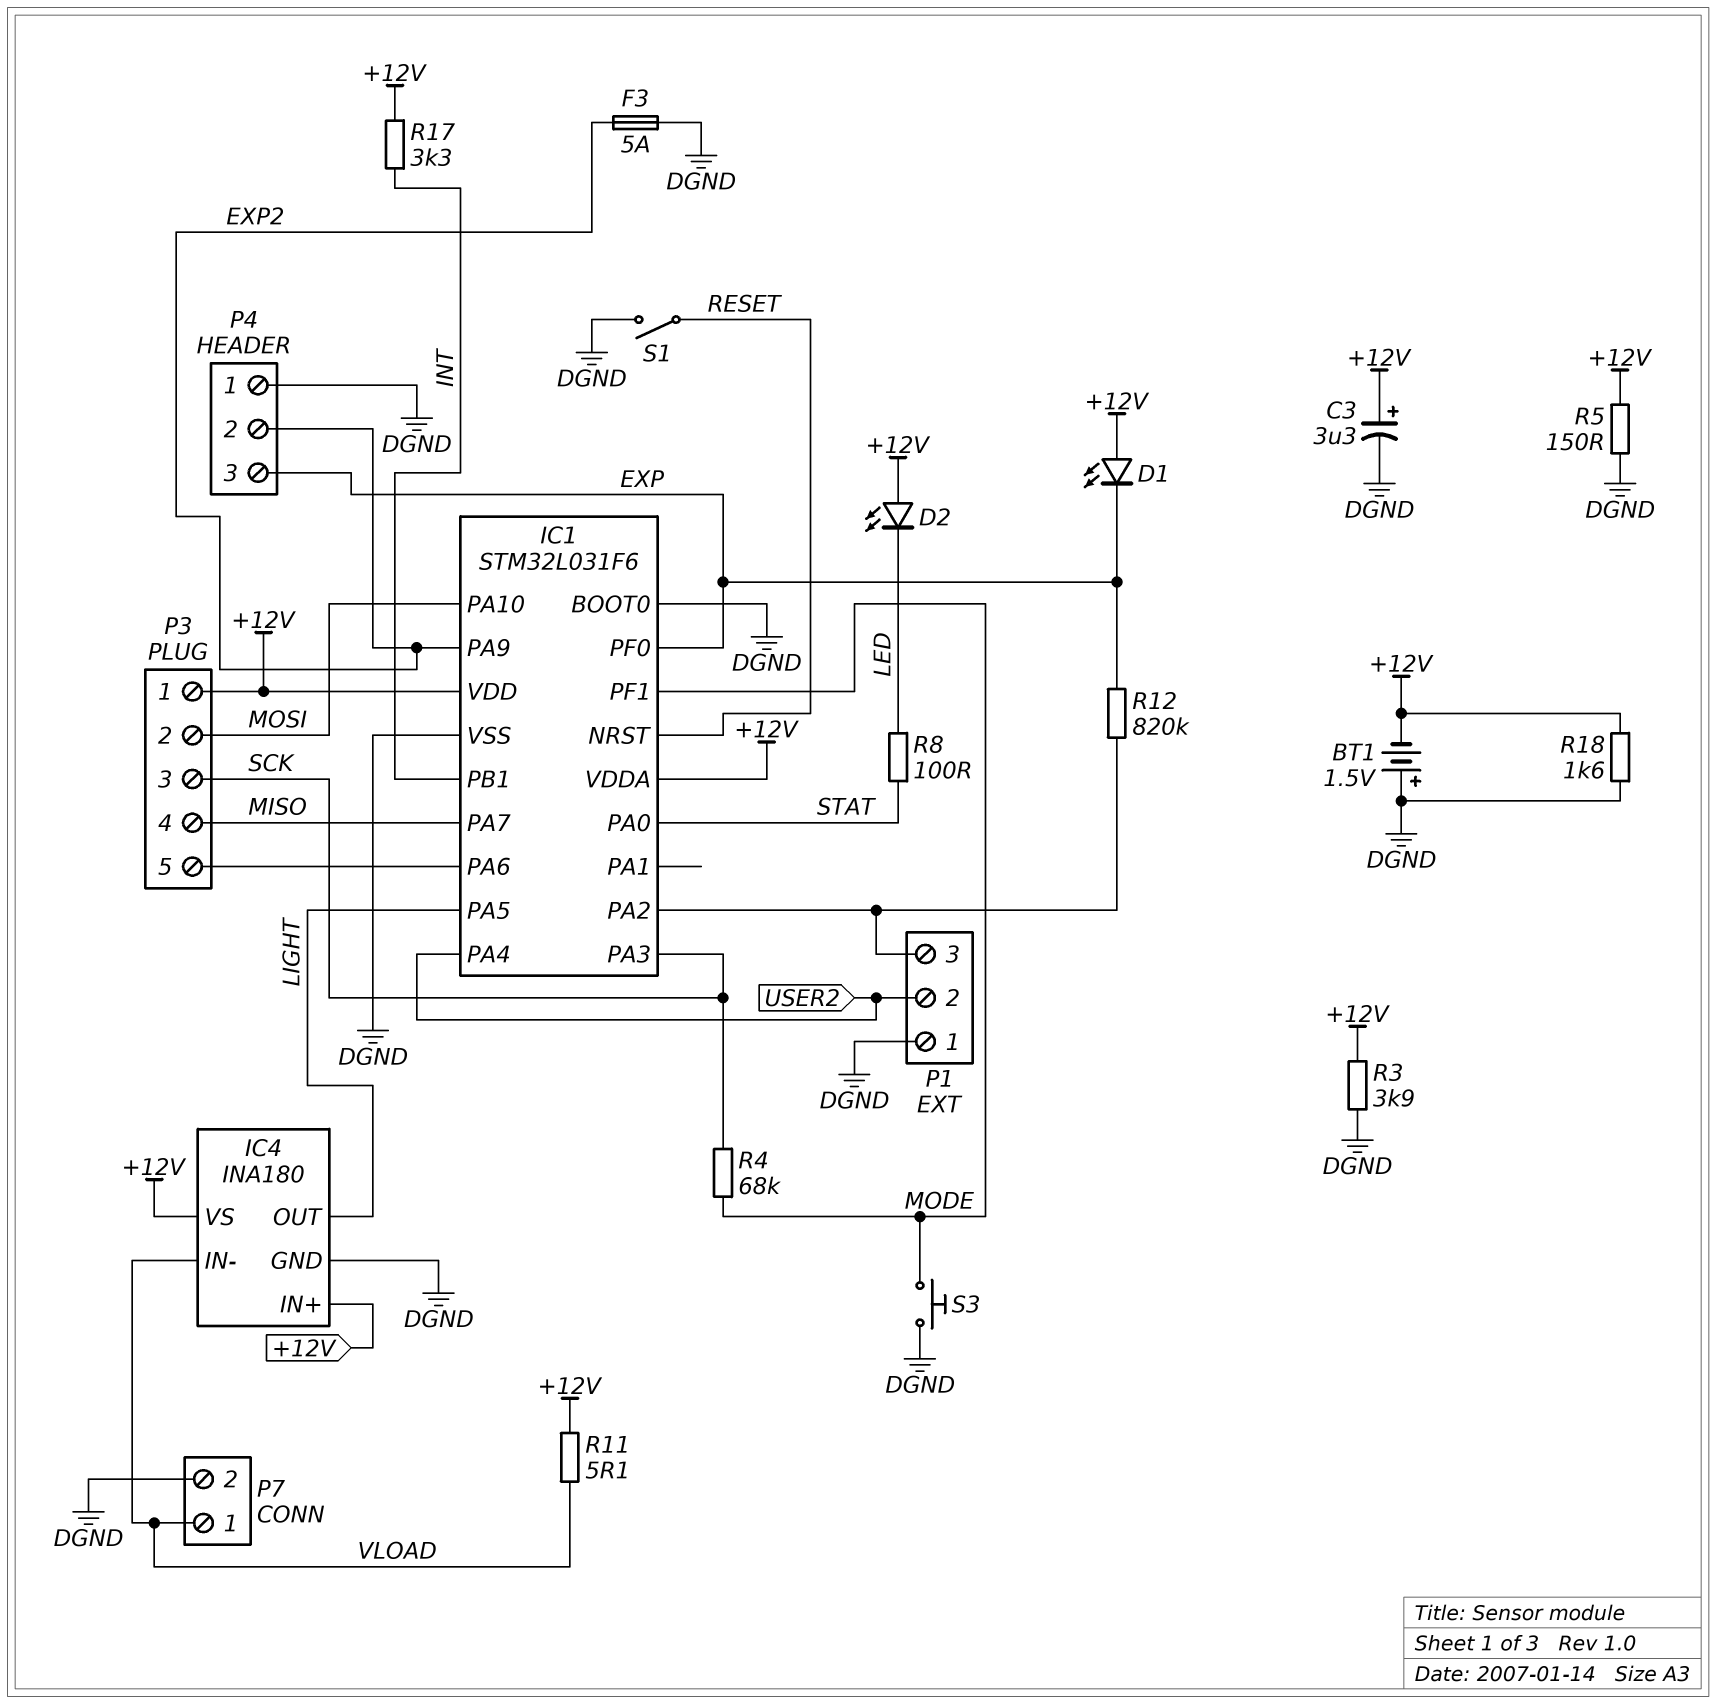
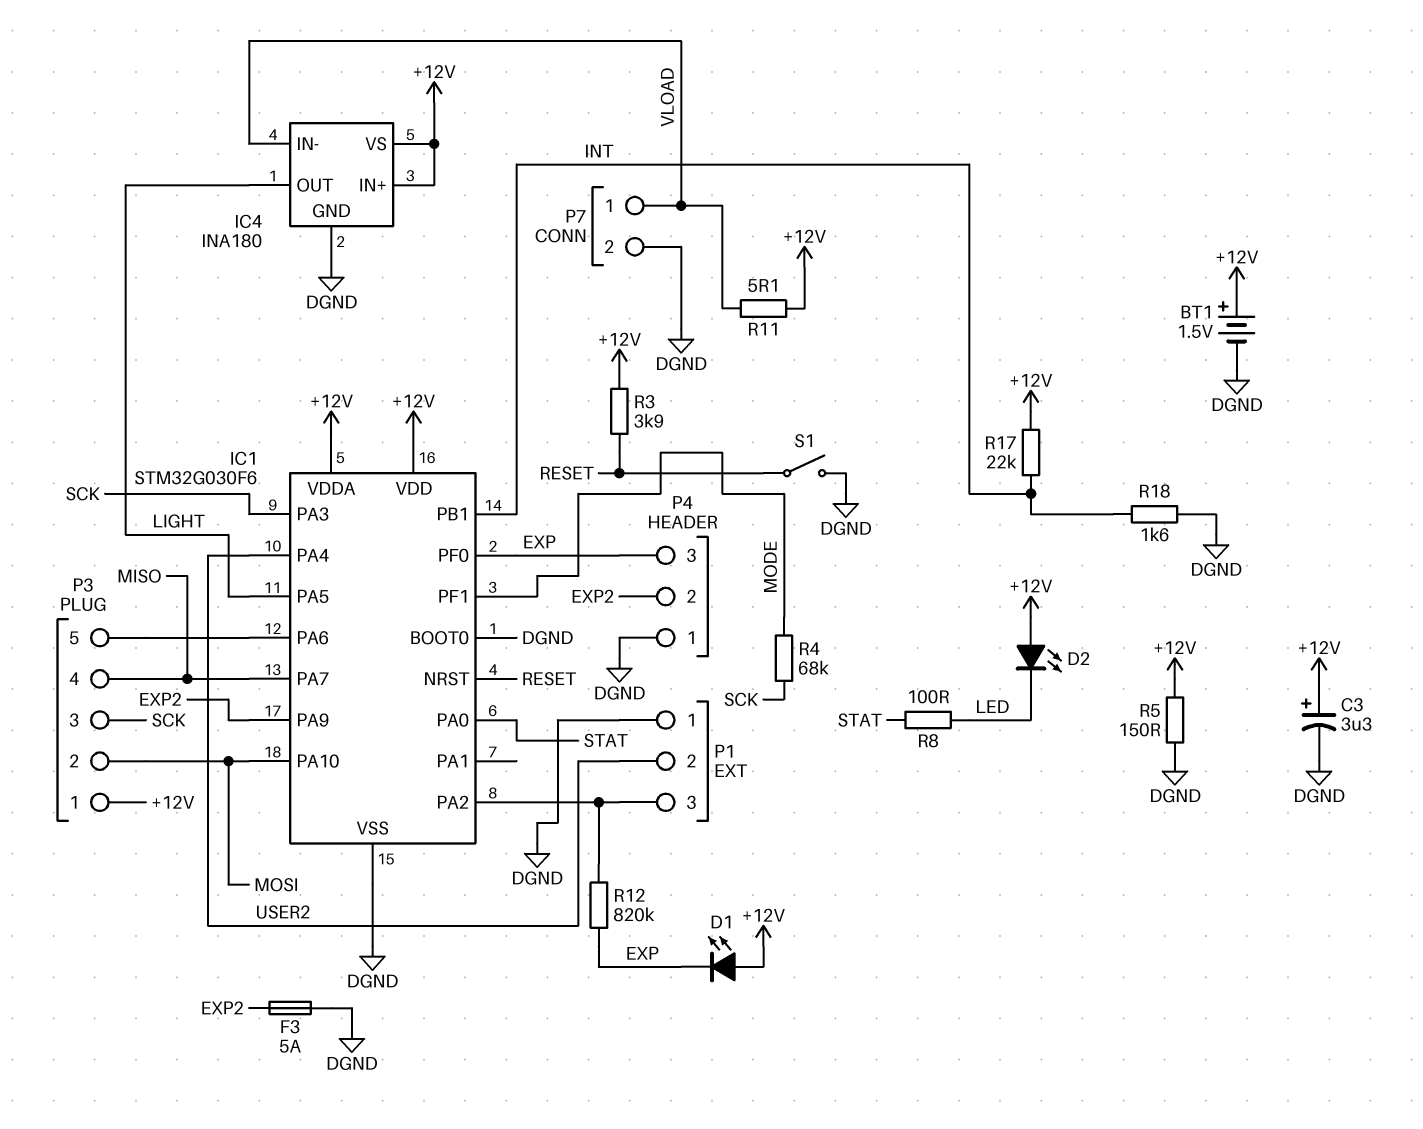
BT1: 1.5V (plus DGND, minus +12V) -> 1.5V (plus +12V, minus DGND)
IC1: STM32L031F6 -> STM32G030F6
R3: 3.9k (+12V, DGND) -> 3.9k (+12V, RESET)
R17: 3.3k (+12V, INT) -> 22k (+12V, INT)
R18: 1.6k (+12V, DGND) -> 1.6k (DGND, INT)
S3: button (DGND, MODE) -> none

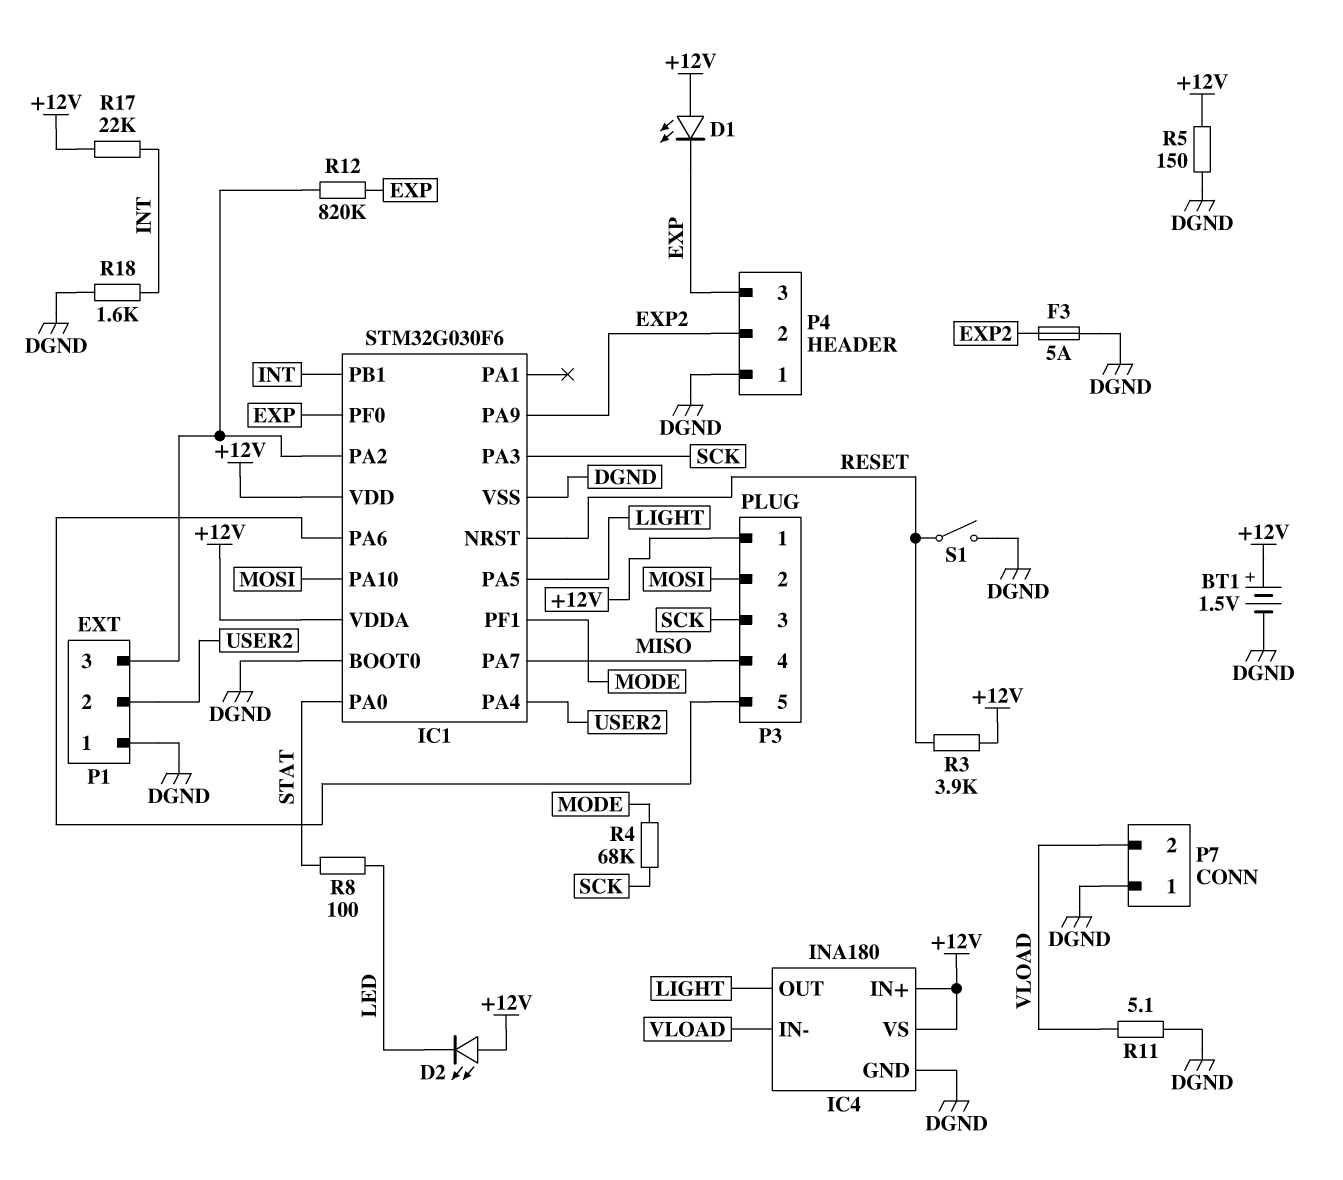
C3: 3.3uF (plus +12V, minus DGND) -> none
P7 pin 1: VLOAD -> DGND
P7 pin 2: DGND -> VLOAD
R11: 5.1 (+12V, VLOAD) -> 5.1 (DGND, VLOAD)

